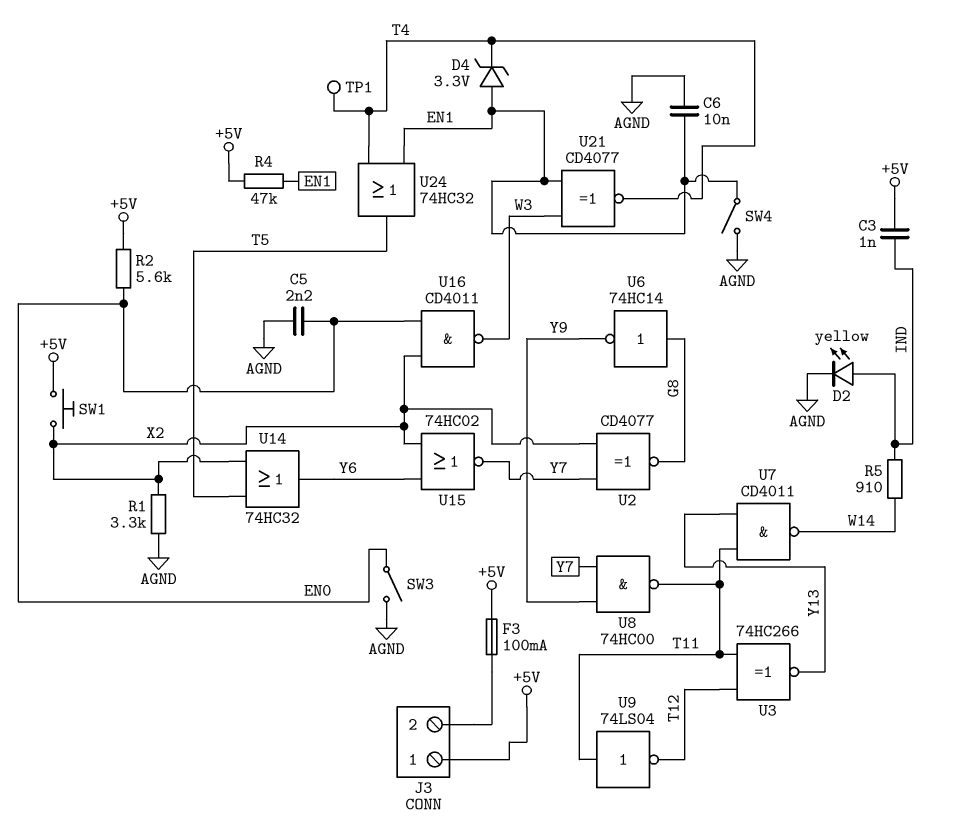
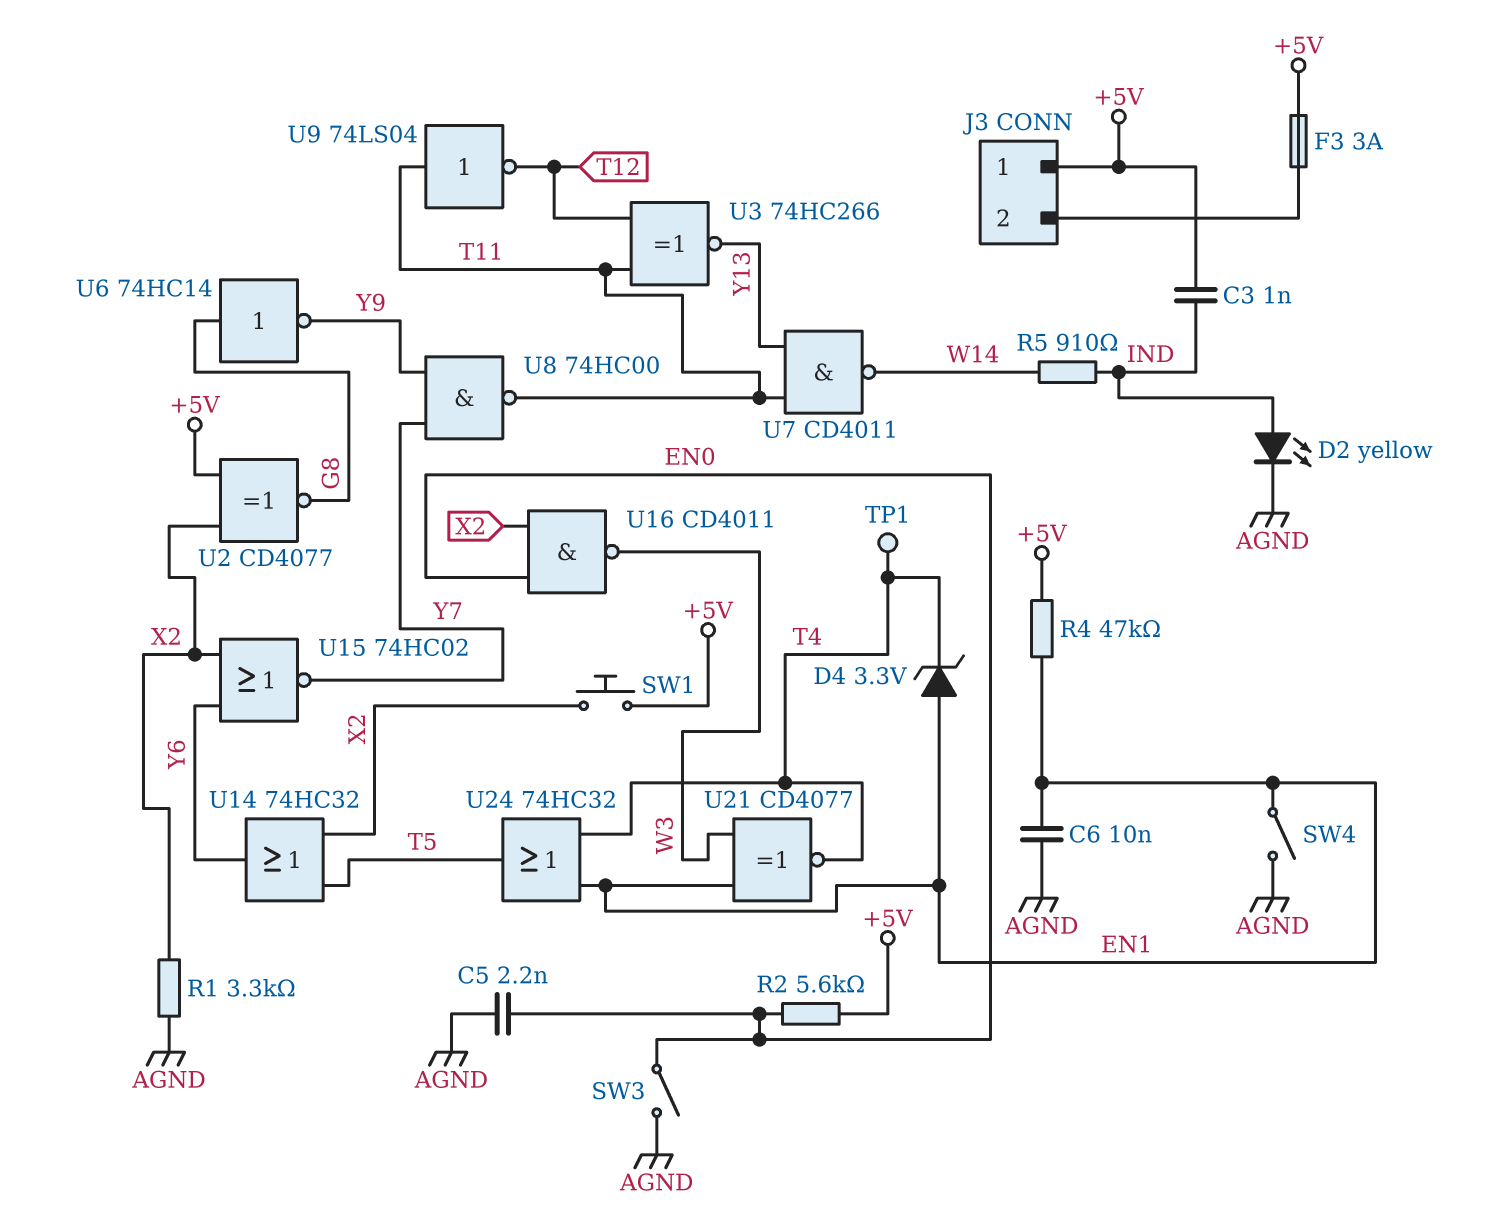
F3: 100mA (+5V, J3/2) -> 3A (+5V, J3/2)
U2: XNOR CD4077 (in X2, in Y7, out G8) -> XNOR CD4077 (in +5V, in X2, out G8)

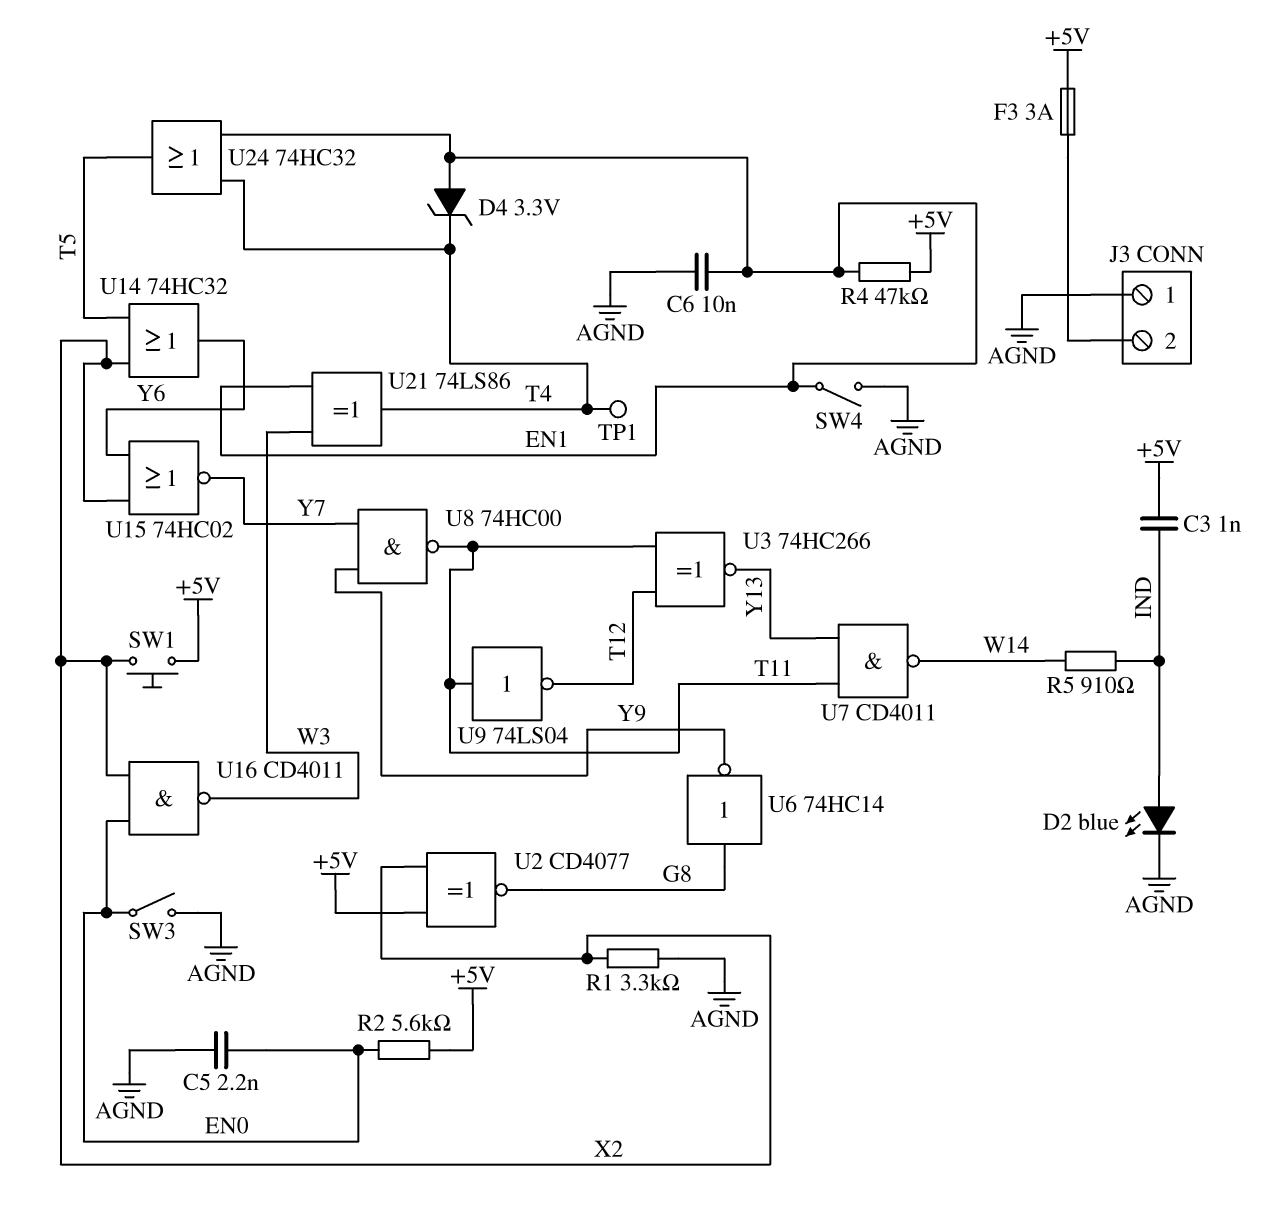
D2: LED yellow (A IND, K AGND) -> LED blue (A IND, K AGND)
J3 pin 1: +5V -> AGND
U21: XNOR CD4077 (in EN1, in W3, out T4) -> XOR 74LS86 (in EN1, in W3, out T4)

